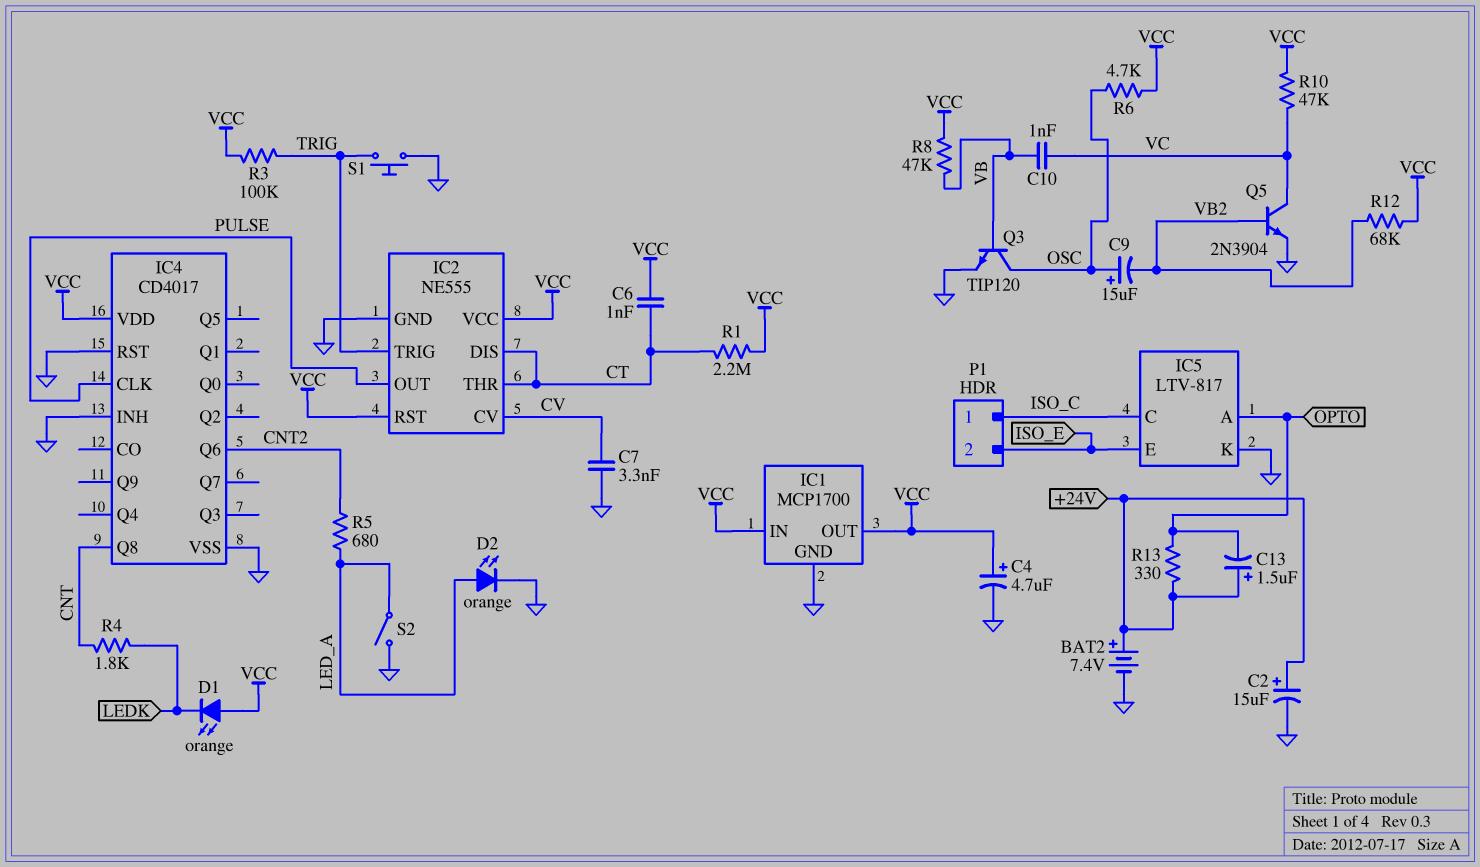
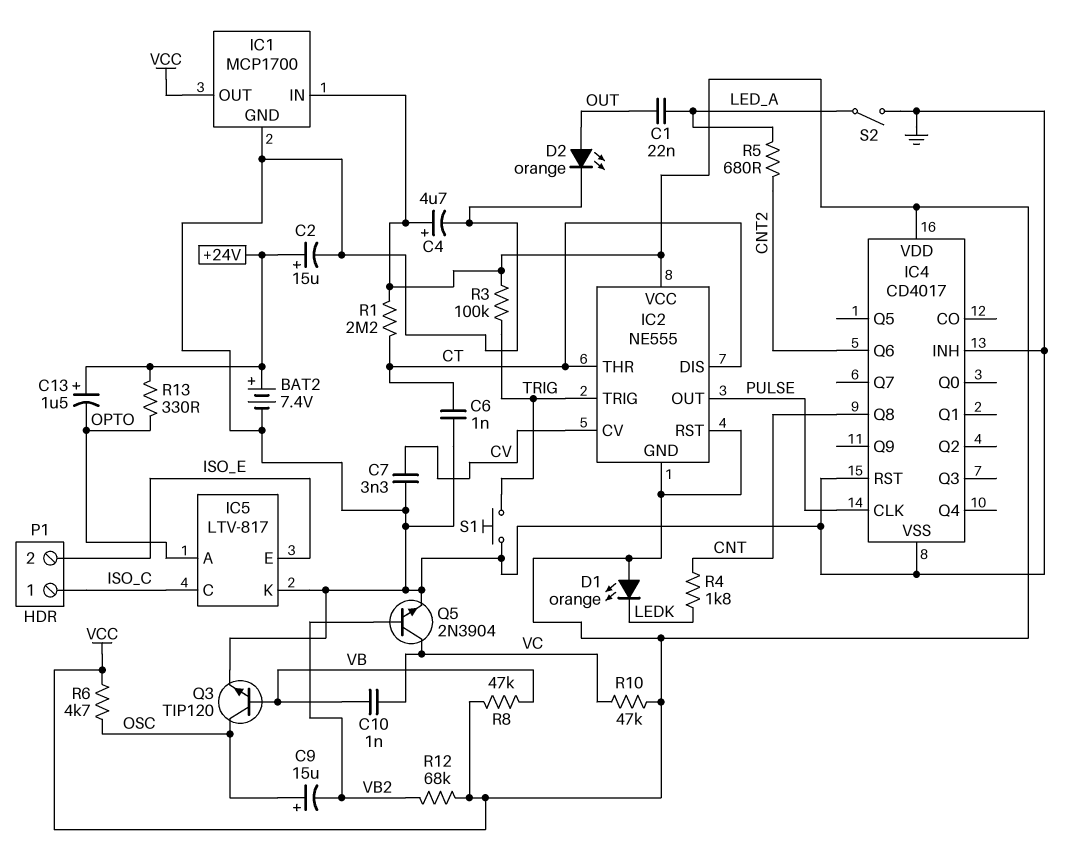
C1: none -> 22nF (LED_A, OUT)
C6: 1nF (CT, VCC) -> 1nF (CT, GND)
D2: LED orange (A LED_A, K GND) -> LED orange (A OUT, K GND)
IC2 pin GND: GND -> VCC

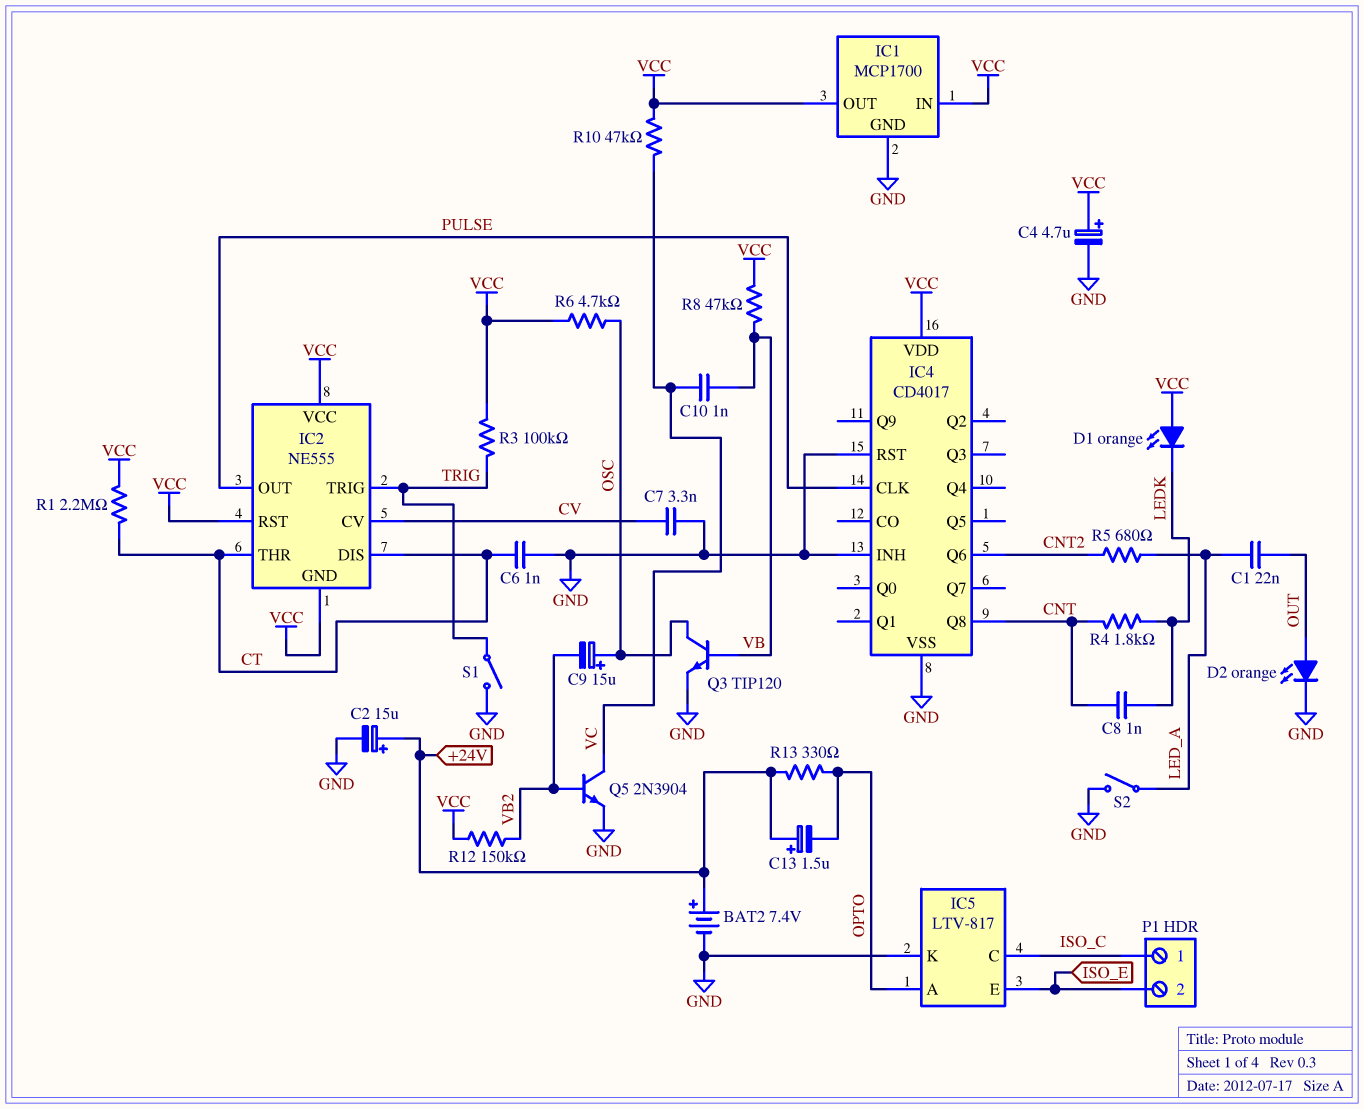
C8: none -> 1nF (CNT, LEDK)
R12: 68k (VB2, VCC) -> 150k (VB2, VCC)
S1: button (GND, TRIG) -> switch (GND, TRIG)

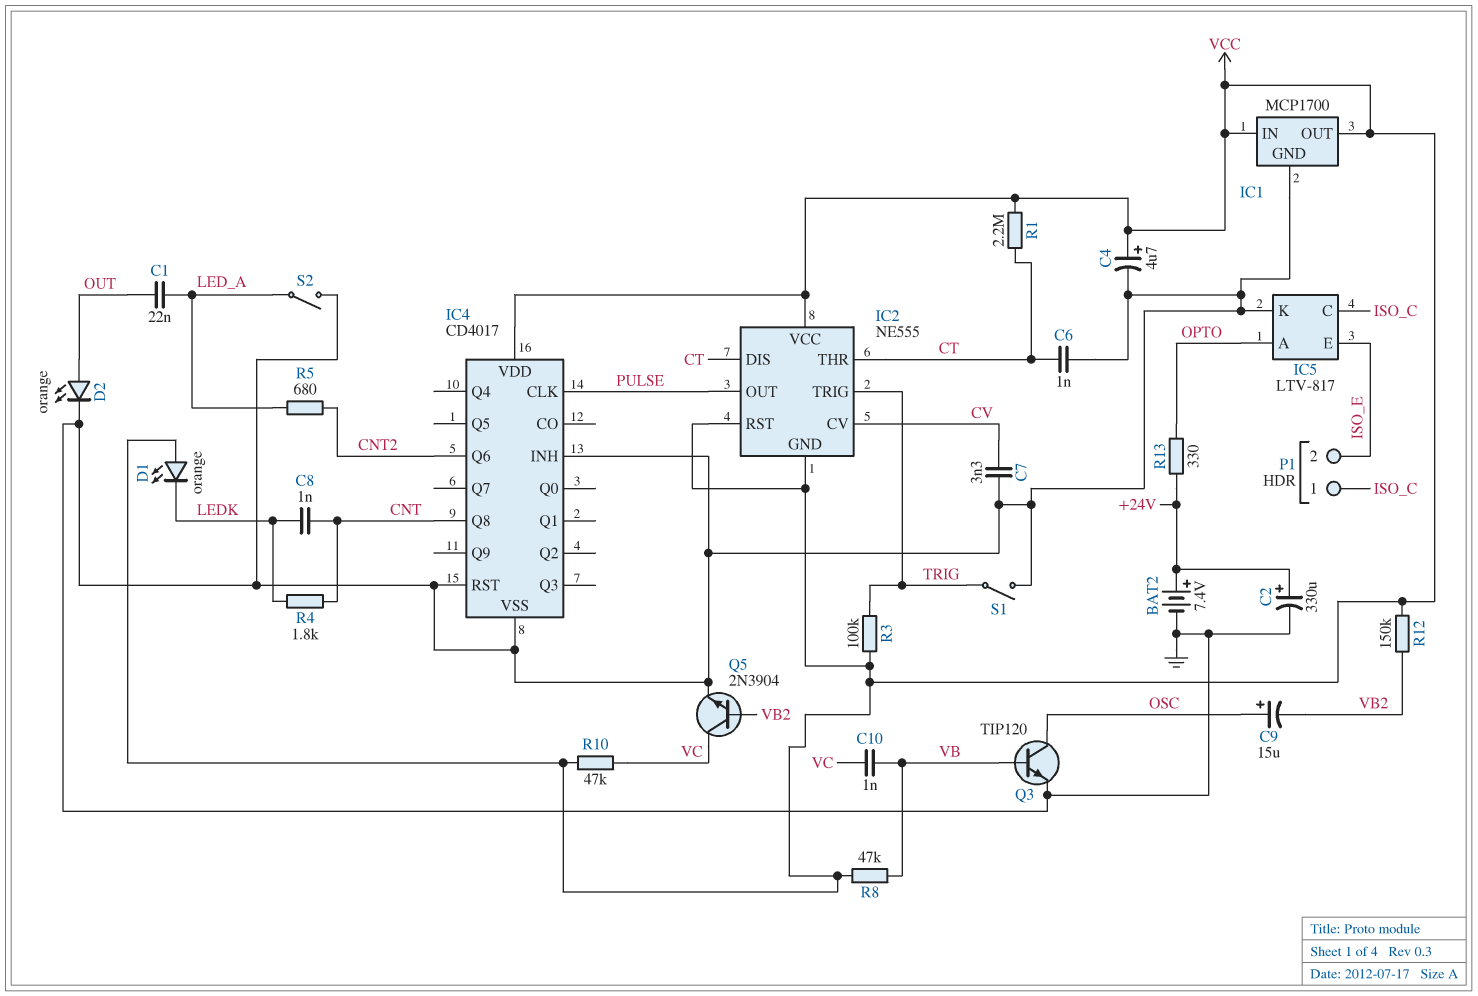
C2: 15uF (plus +24V, minus GND) -> 330uF (plus +24V, minus GND)
C13: 1.5uF (plus +24V, minus OPTO) -> none
R6: 4.7k (OSC, VCC) -> none

